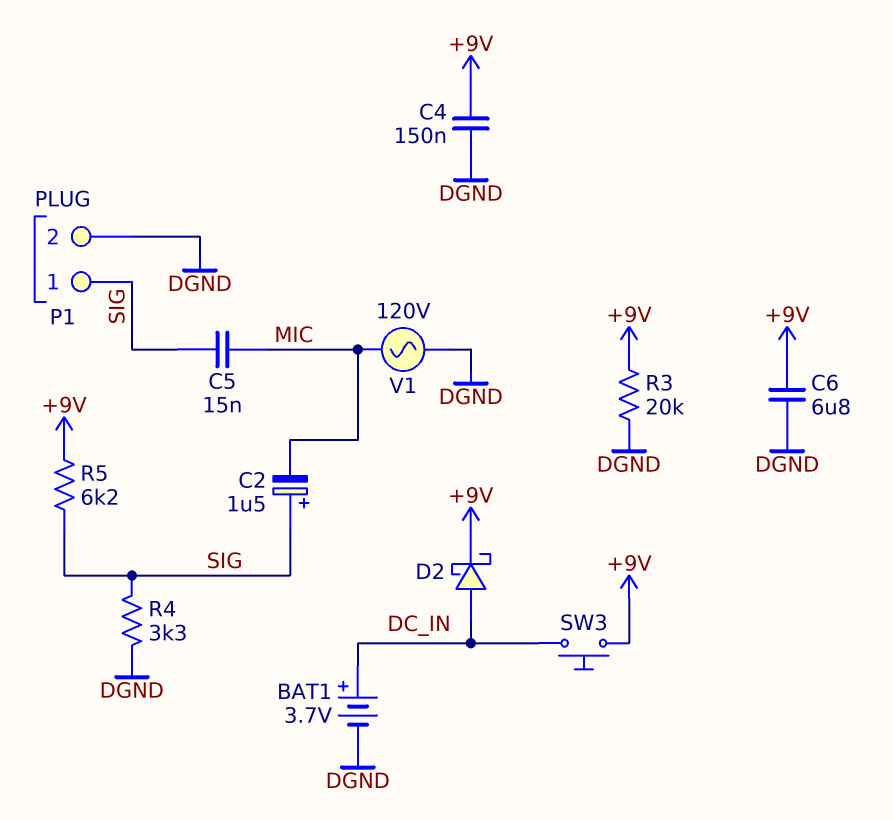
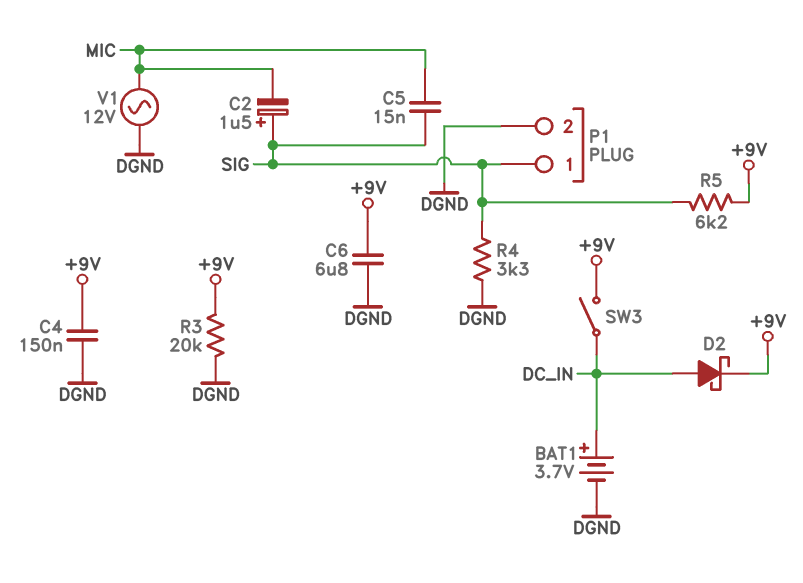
SW3: button (+9V, DC_IN) -> switch (+9V, DC_IN)
V1: AC 120V (DGND, MIC) -> AC 12V (DGND, MIC)

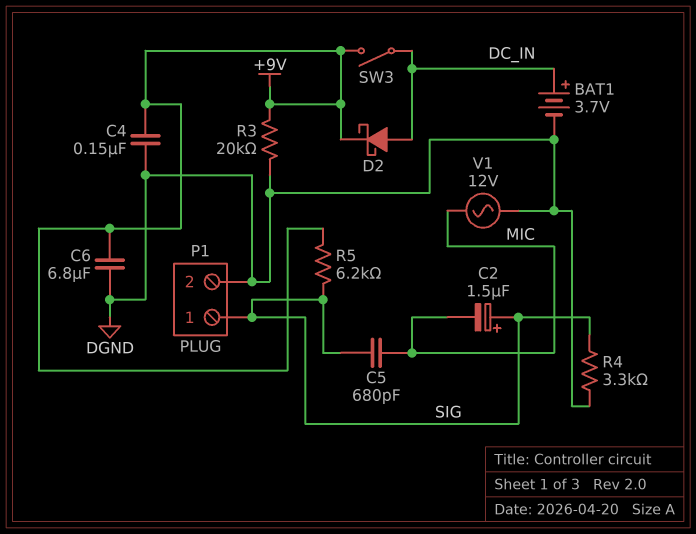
C5: 15nF (MIC, SIG) -> 680pF (MIC, SIG)

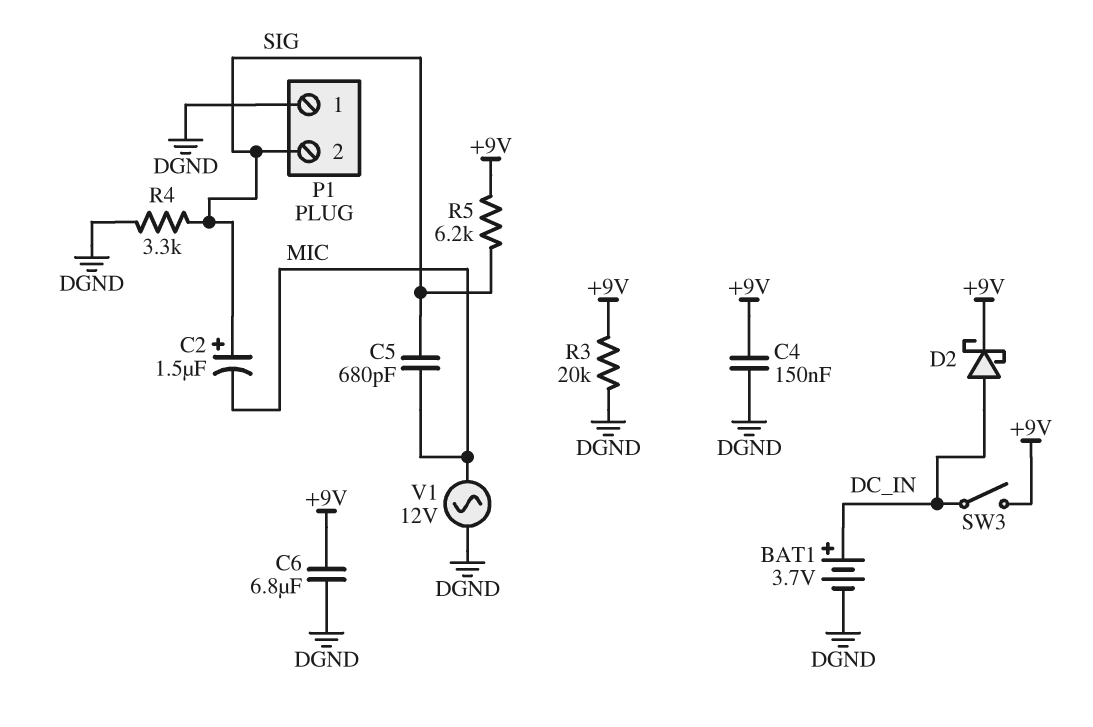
P1 pin 1: SIG -> DGND
P1 pin 2: DGND -> SIG

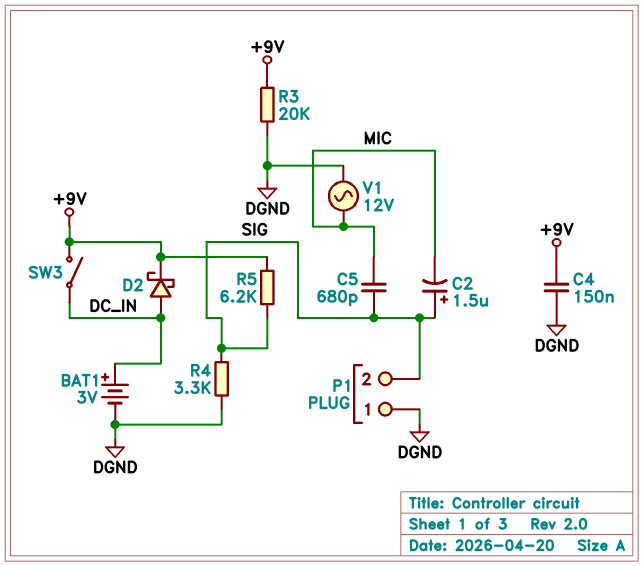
BAT1: 3.7V (plus DC_IN, minus DGND) -> 3V (plus DC_IN, minus DGND)
C6: 6.8uF (+9V, DGND) -> none

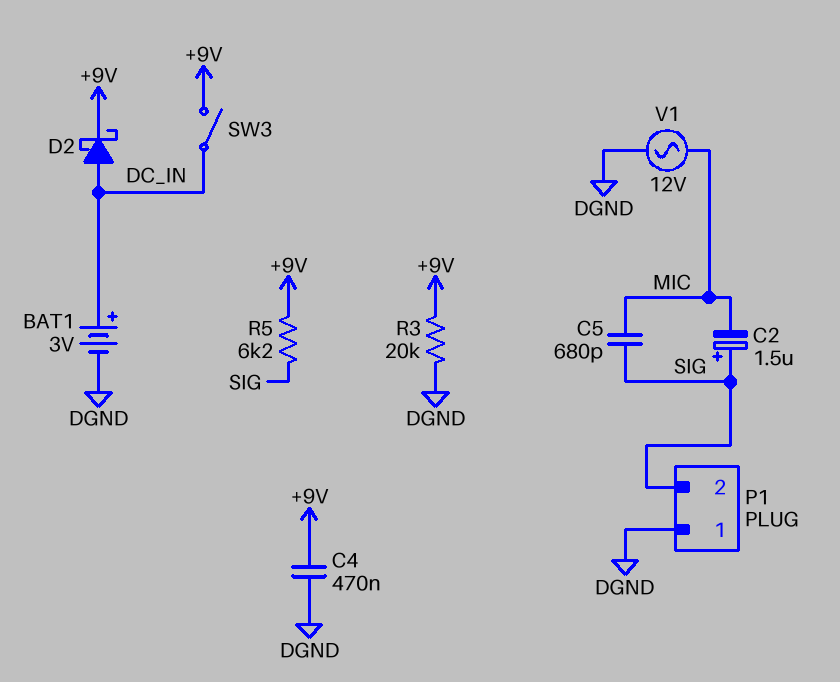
C4: 150nF (+9V, DGND) -> 470nF (+9V, DGND)
R4: 3.3k (DGND, SIG) -> none

